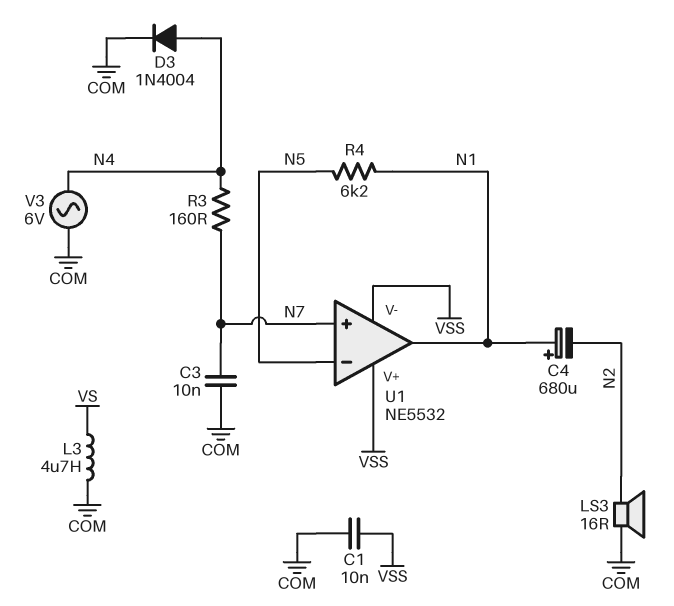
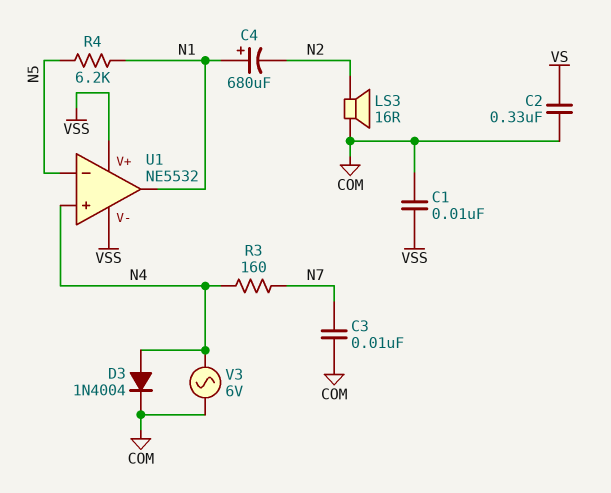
C2: none -> 330nF (COM, VS)
L3: 4.7uH (COM, VS) -> none
U1 pin in+: N7 -> N4

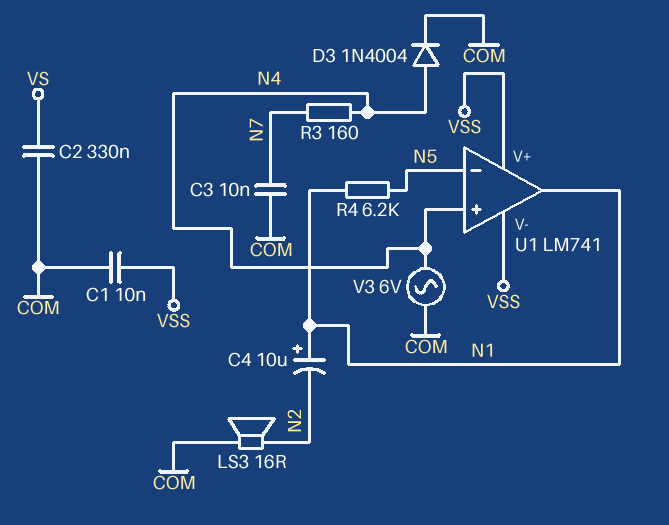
C4: 680uF (plus N1, minus N2) -> 10uF (plus N1, minus N2)
U1: NE5532 -> LM741

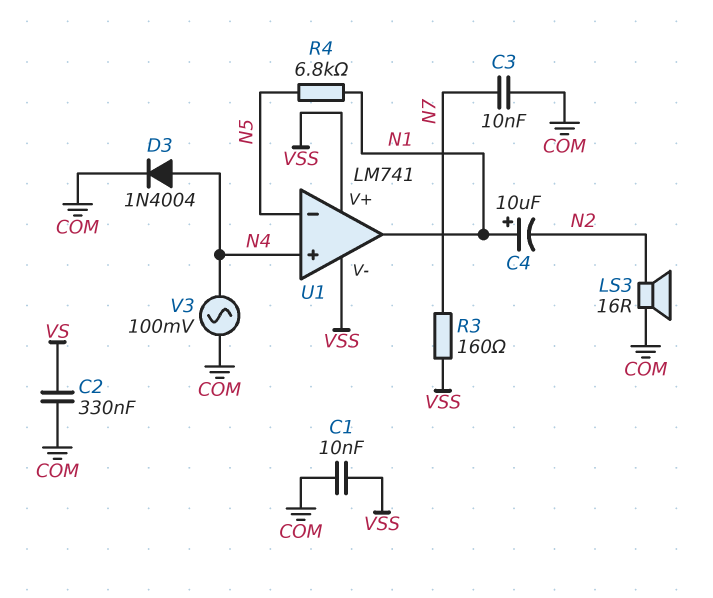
R3: 160 (N4, N7) -> 160 (N7, VSS)
R4: 6.2k (N1, N5) -> 6.8k (N1, N5)
V3: AC 6V (COM, N4) -> AC 100mV (COM, N4)

